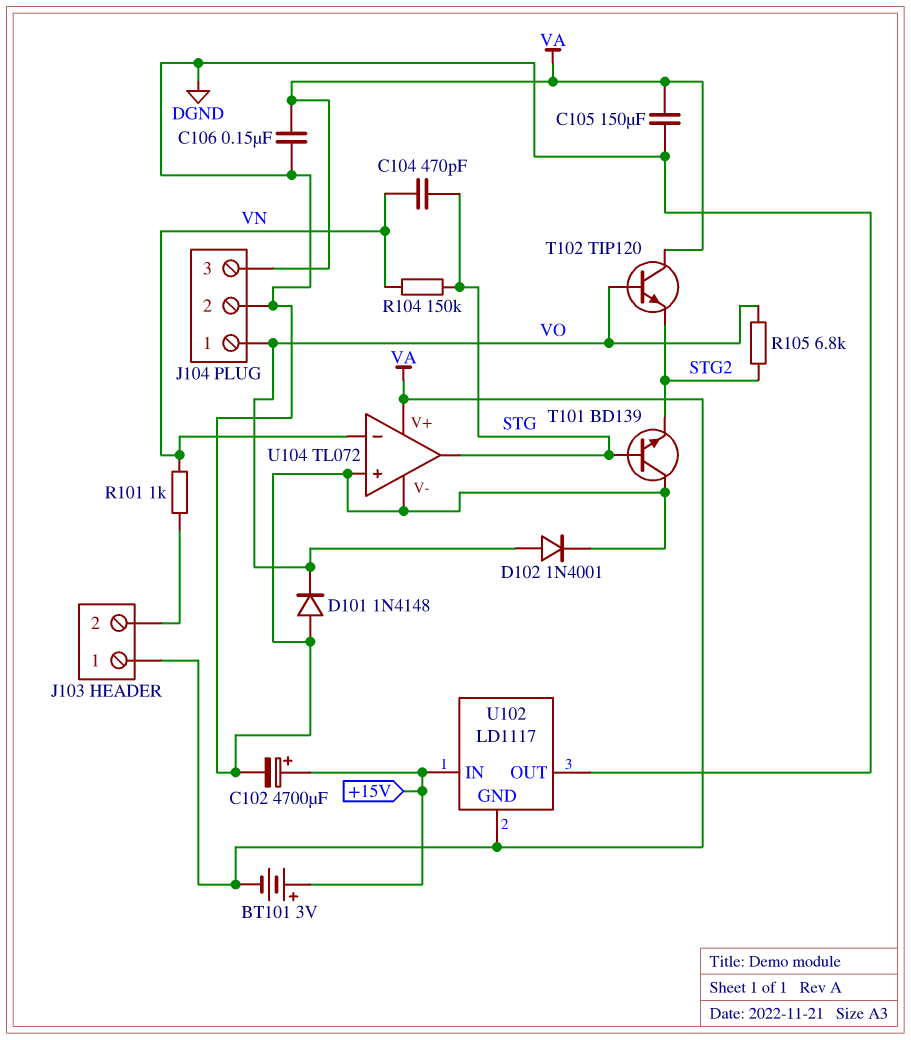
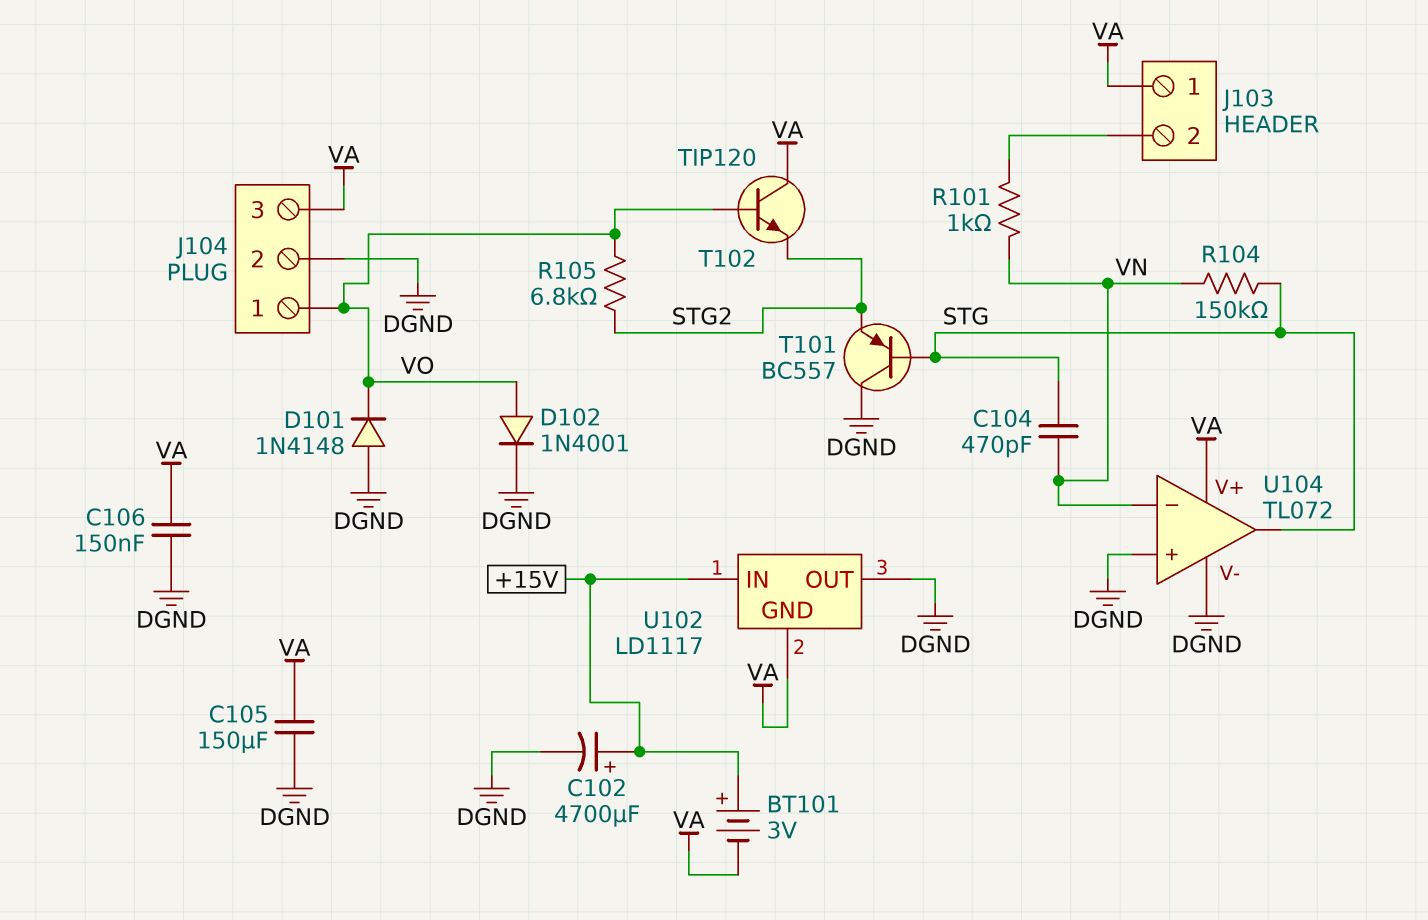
T101: NPN BD139 (B STG, C DGND, E STG2) -> PNP BC557 (B STG, C DGND, E STG2)

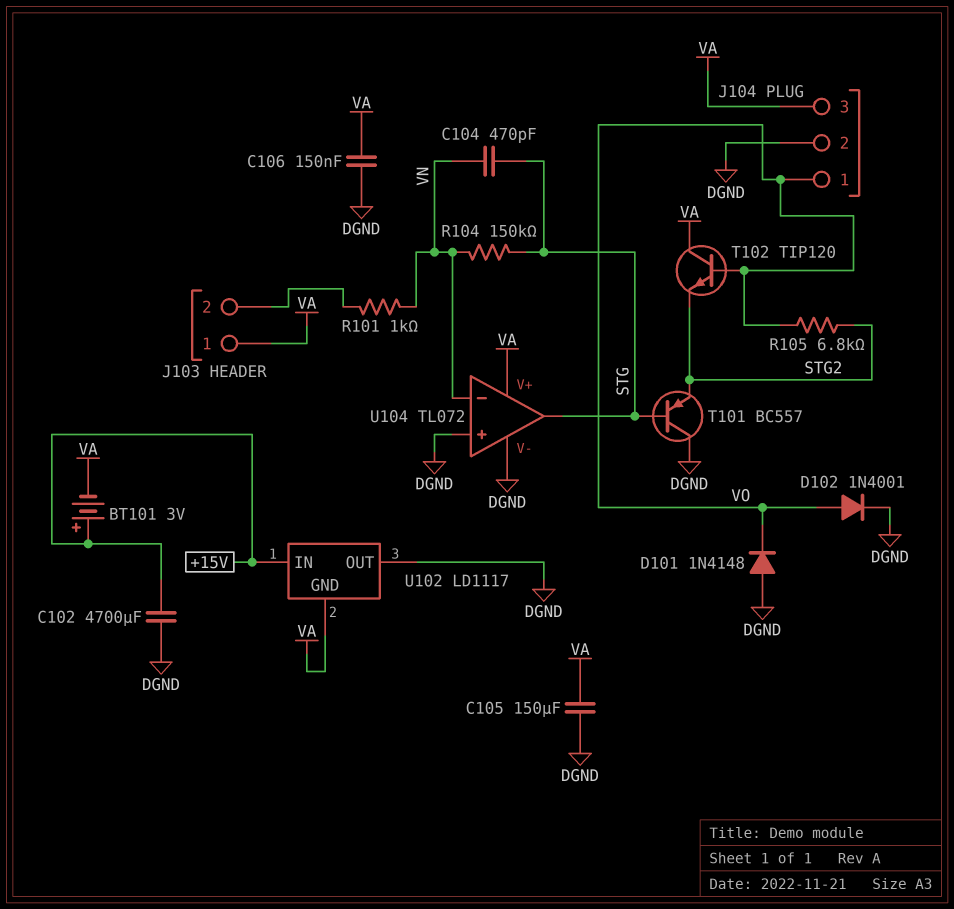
C102: 4700uF (plus +15V, minus DGND) -> 4700uF (+15V, DGND)

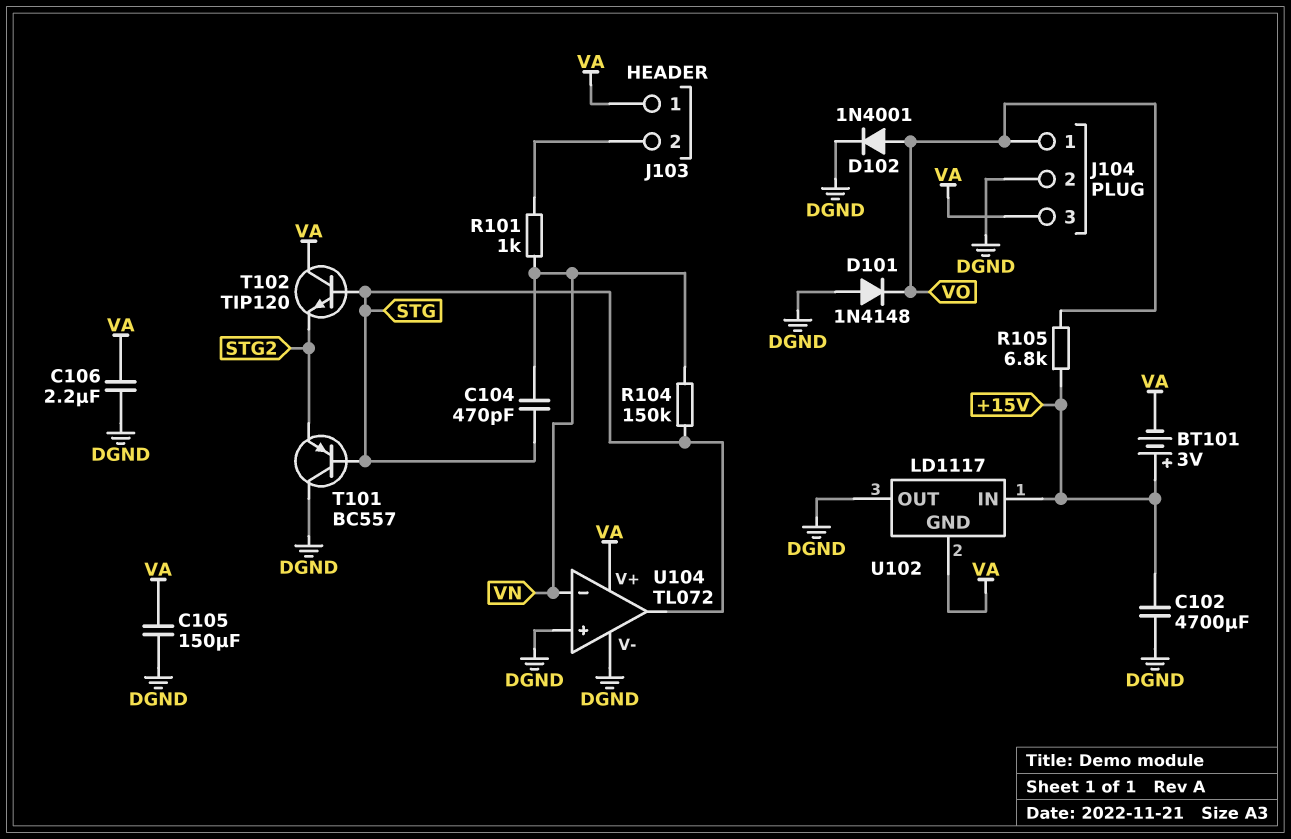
C106: 150nF (DGND, VA) -> 2.2uF (DGND, VA)
R105: 6.8k (STG2, VO) -> 6.8k (+15V, VO)
T102: NPN TIP120 (B VO, C VA, E STG2) -> NPN TIP120 (B STG, C VA, E STG2)

